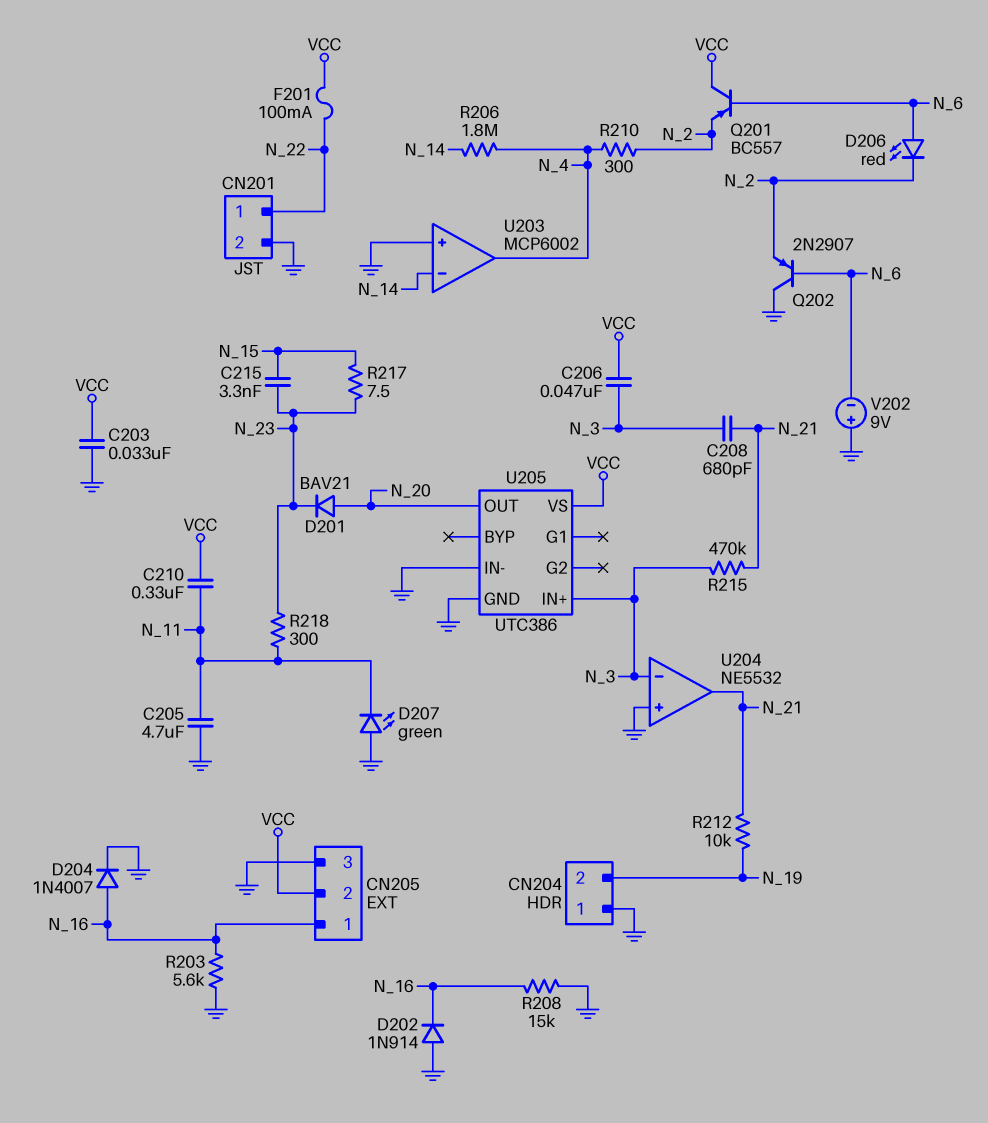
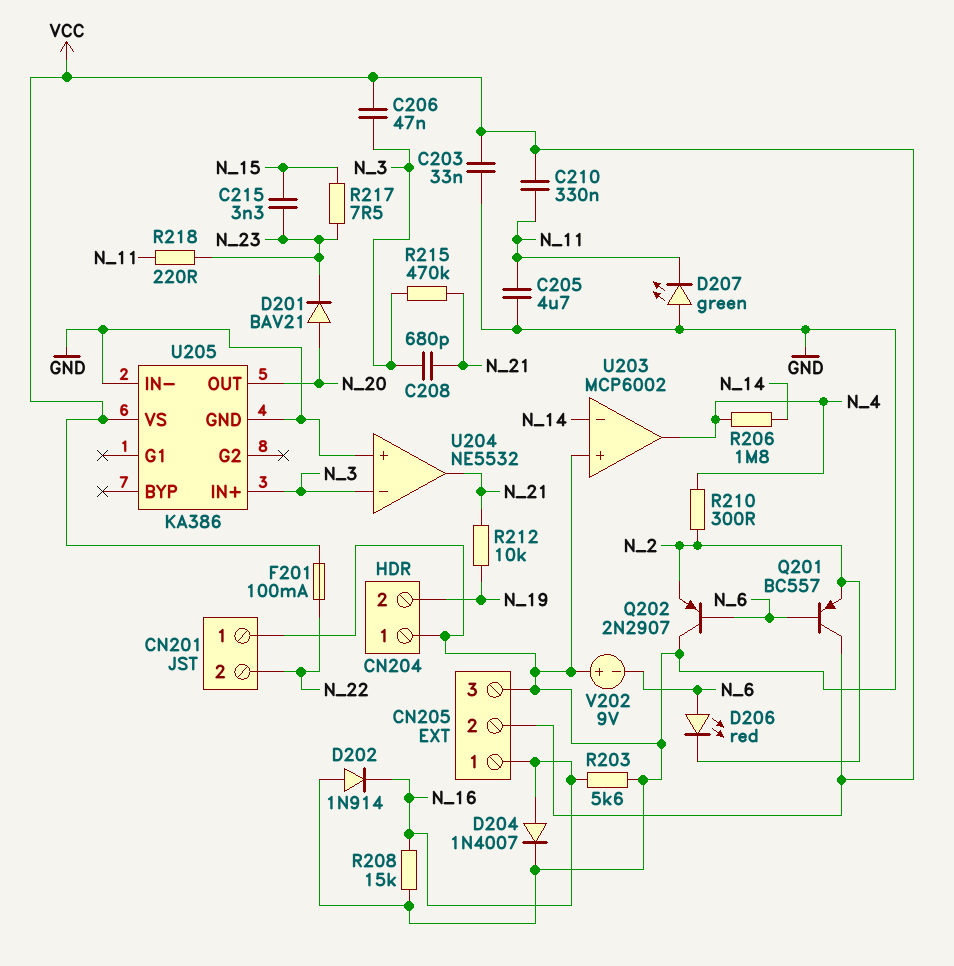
CN201 pin 1: N_22 -> GND
CN201 pin 2: GND -> N_22
R218: 300 (N_11, N_23) -> 220 (N_11, N_23)
U205: UTC386 -> KA386

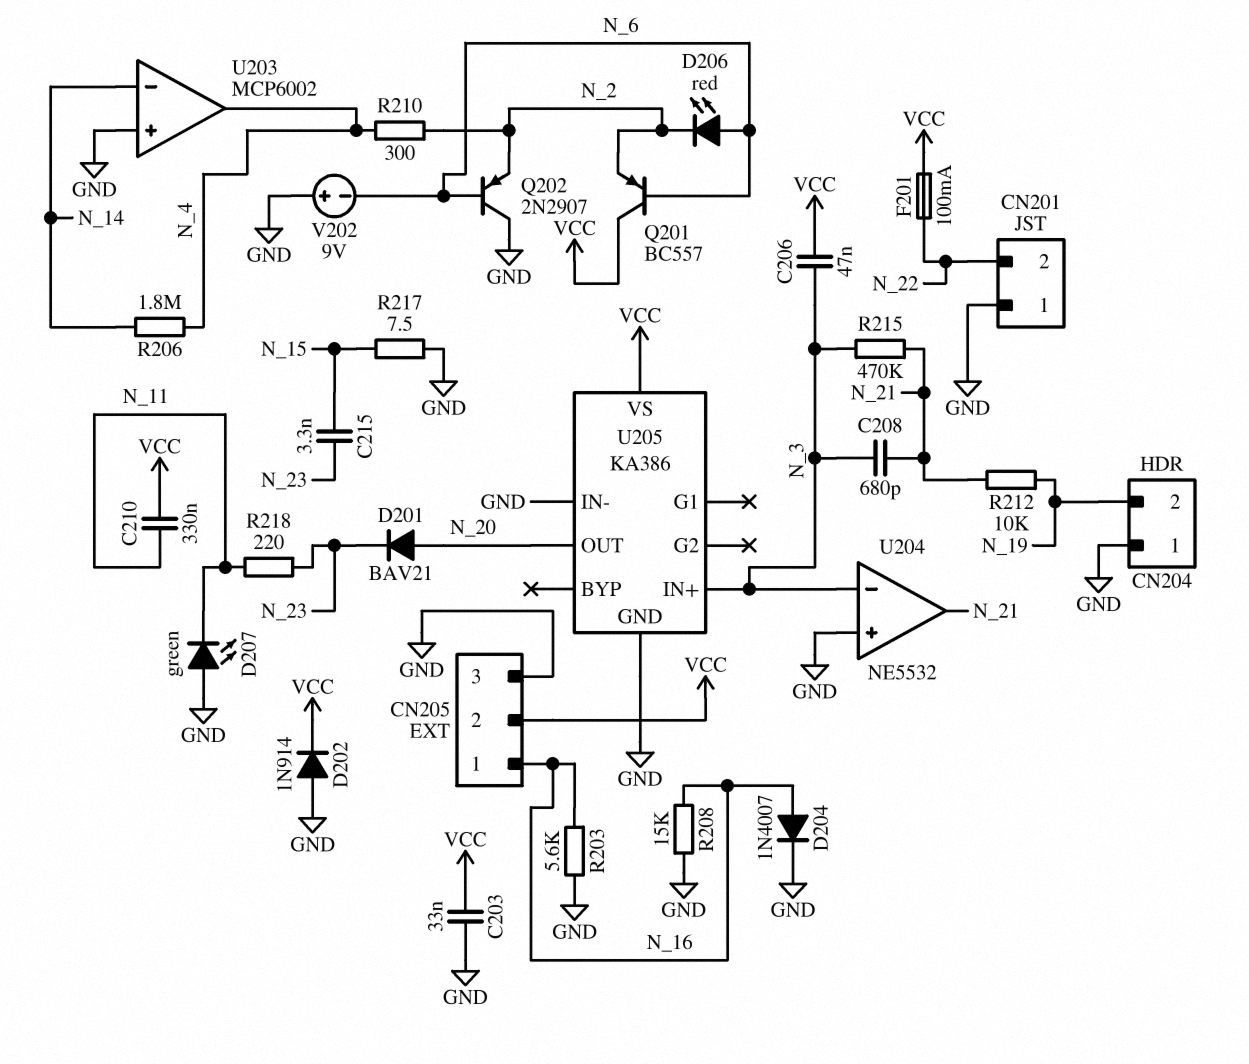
C205: 4.7uF (GND, N_11) -> none
D202: diode 1N914 (A GND, K N_16) -> diode 1N914 (A GND, K VCC)
R217: 7.5 (N_15, N_23) -> 7.5 (GND, N_15)

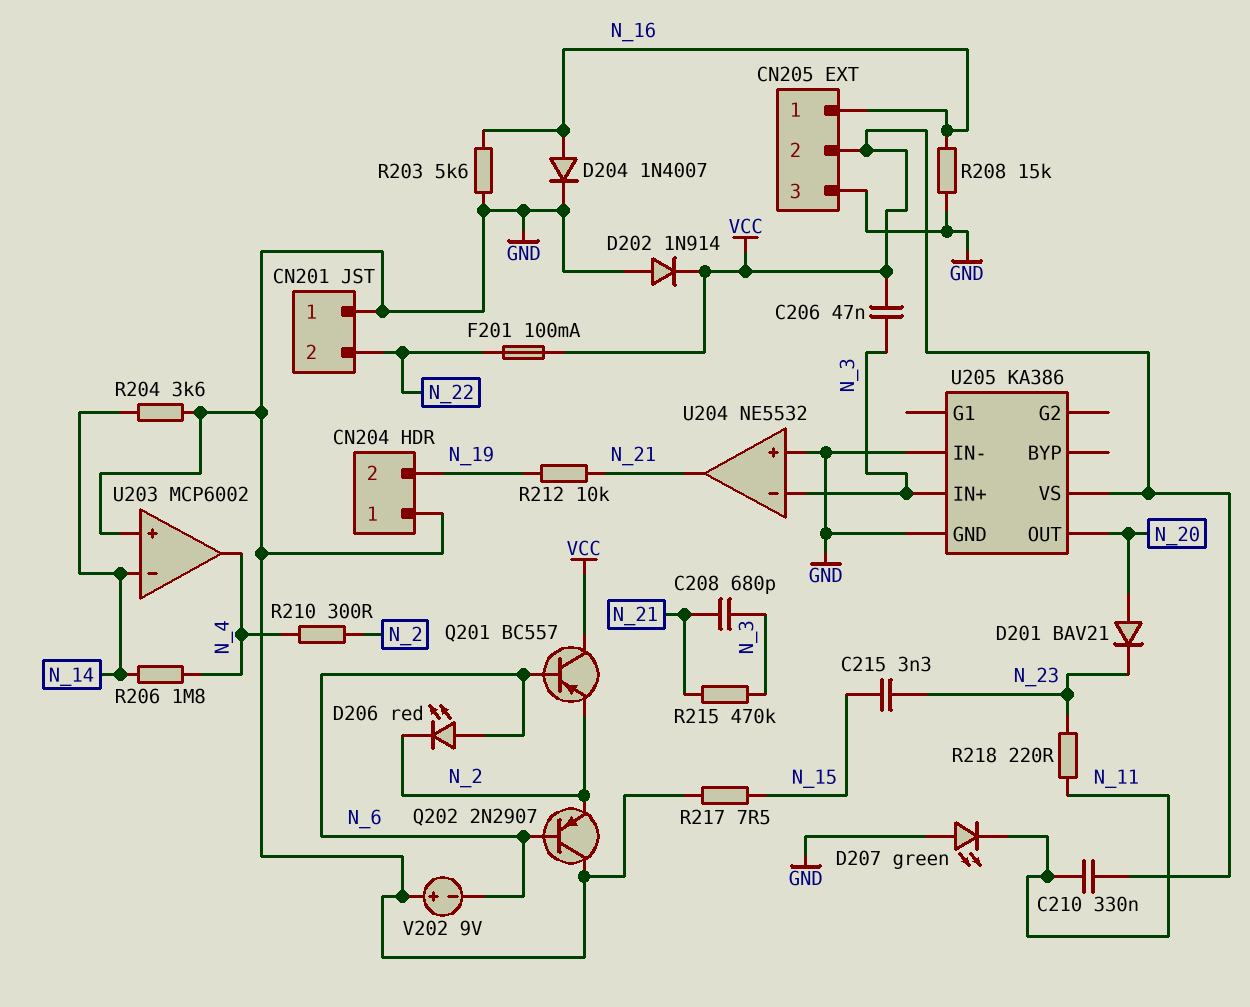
C203: 33nF (GND, VCC) -> none
R204: none -> 3.6k (GND, N_14)

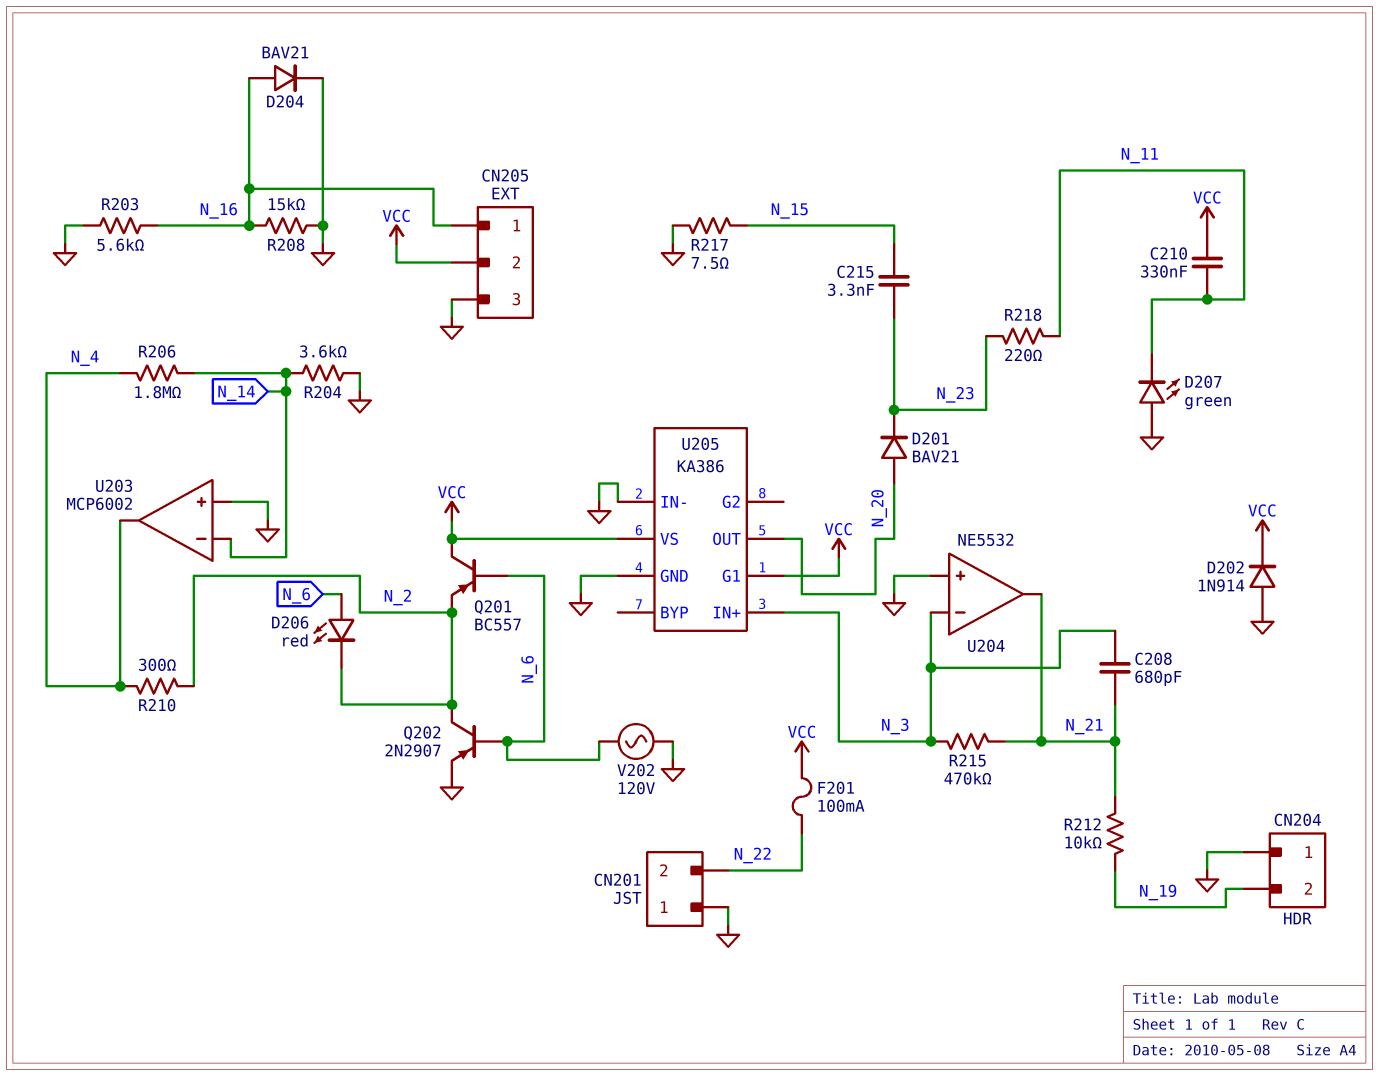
C206: 47nF (N_3, VCC) -> none
D204: diode 1N4007 (A N_16, K GND) -> diode BAV21 (A N_16, K GND)
Q202: PNP 2N2907 (B N_6, C GND, E N_2) -> PNP 2N2907 (B N_6, C N_2, E GND)
U205 pin G1: none -> VCC
V202: 9V (plus GND, minus N_6) -> AC 120V (GND, N_6)

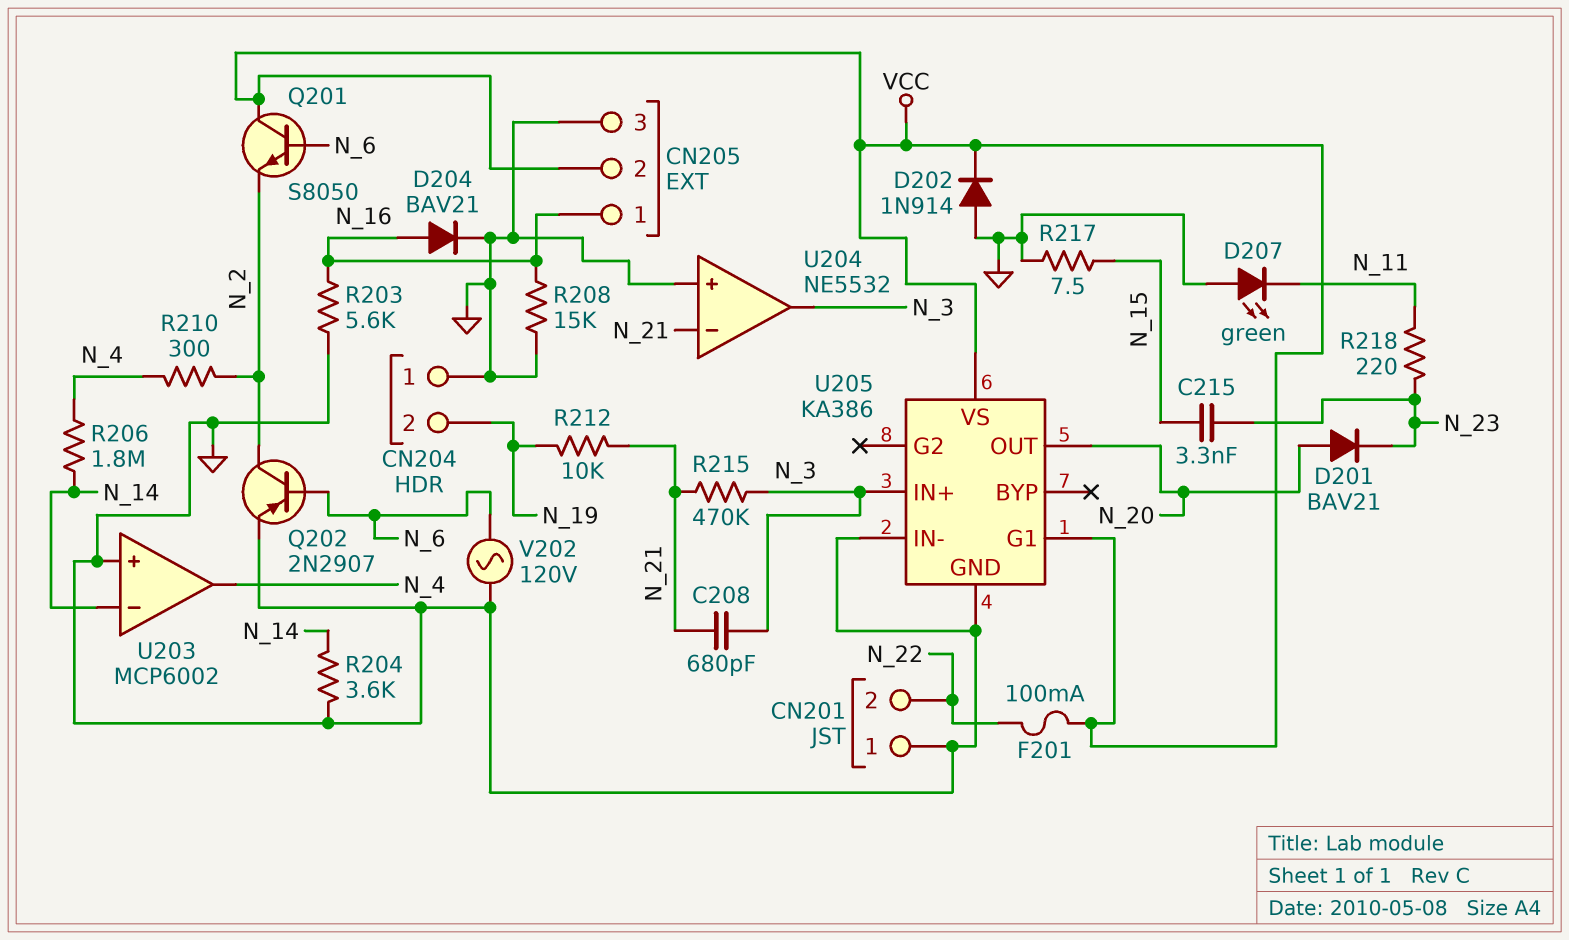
C210: 330nF (N_11, VCC) -> none
D206: LED red (A N_6, K N_2) -> none
Q201: PNP BC557 (B N_6, C VCC, E N_2) -> NPN S8050 (B N_6, C VCC, E N_2)
U204 pin in-: N_3 -> N_21
U204 pin out: N_21 -> N_3

